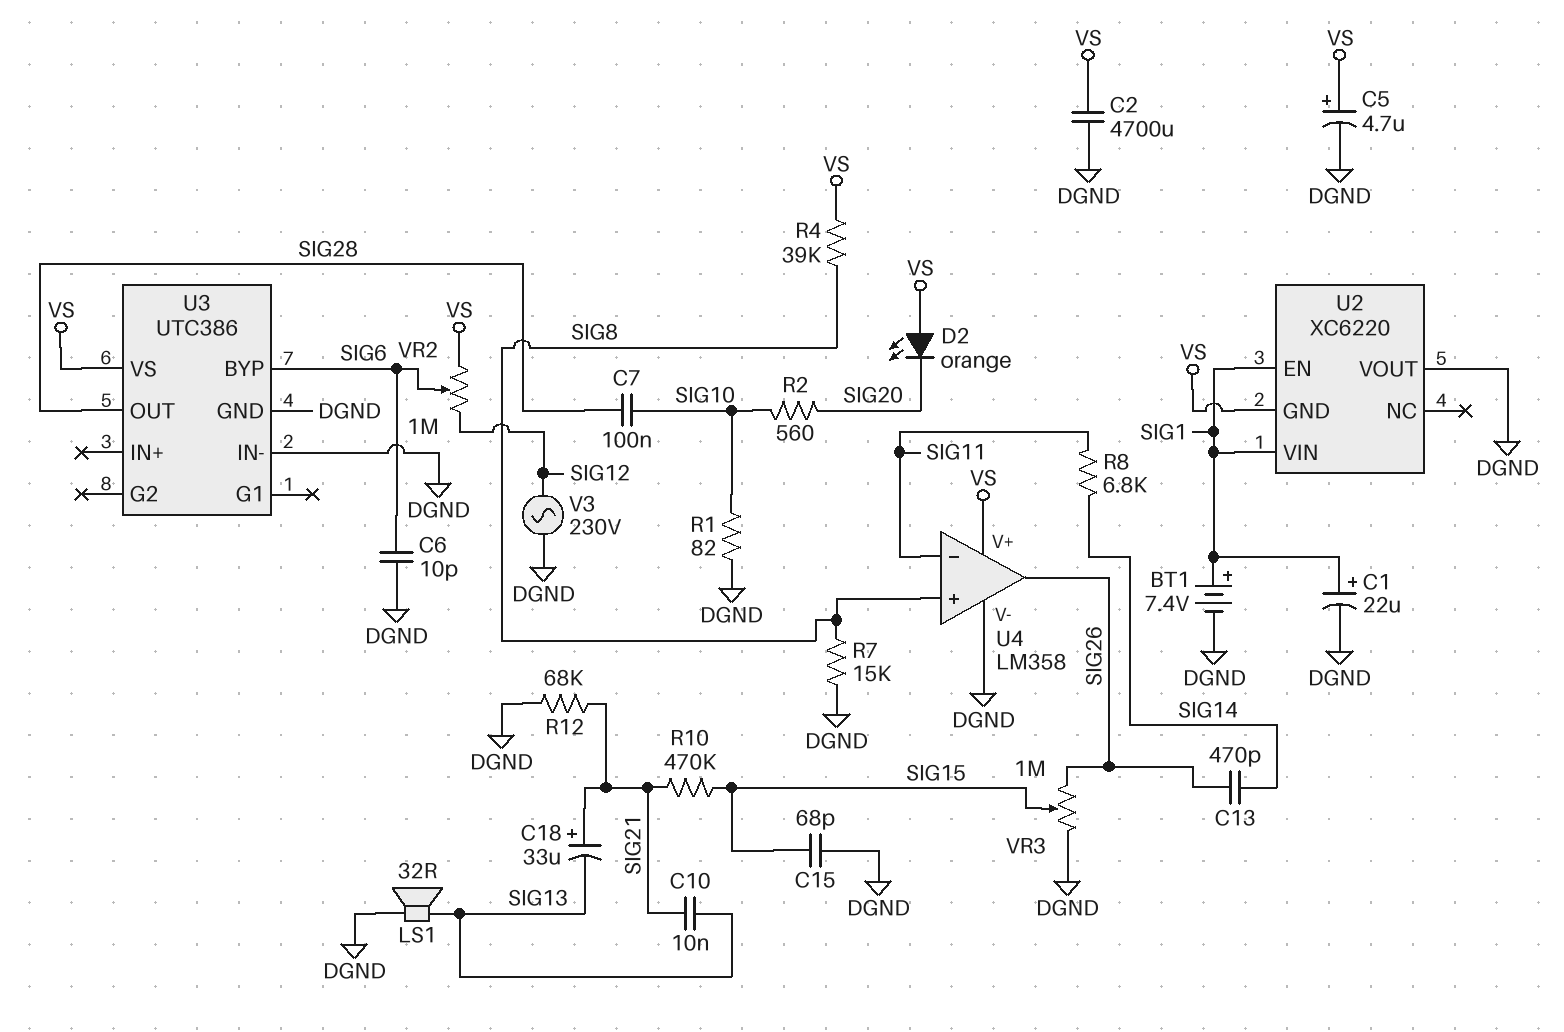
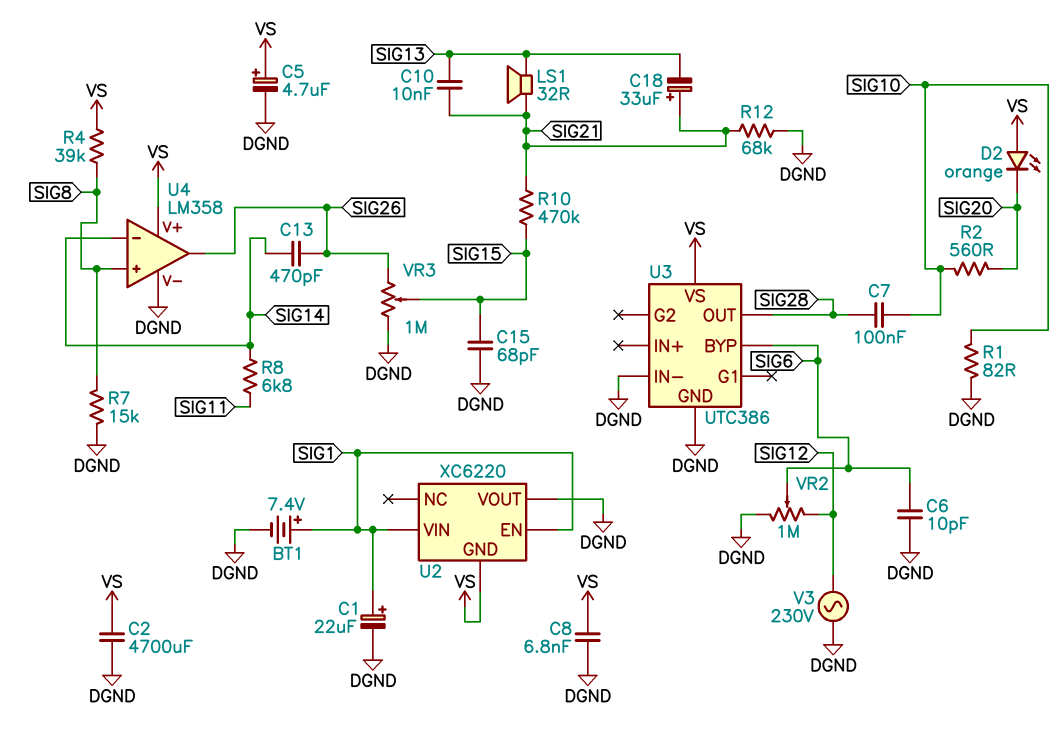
C8: none -> 6.8nF (DGND, VS)
LS1: speaker 32R (DGND, SIG13) -> speaker 32R (SIG13, SIG21)
U4 pin in-: SIG11 -> SIG14
VR2: 1M (SIG12, VS, wiper SIG6) -> 1M (DGND, SIG12, wiper SIG6)

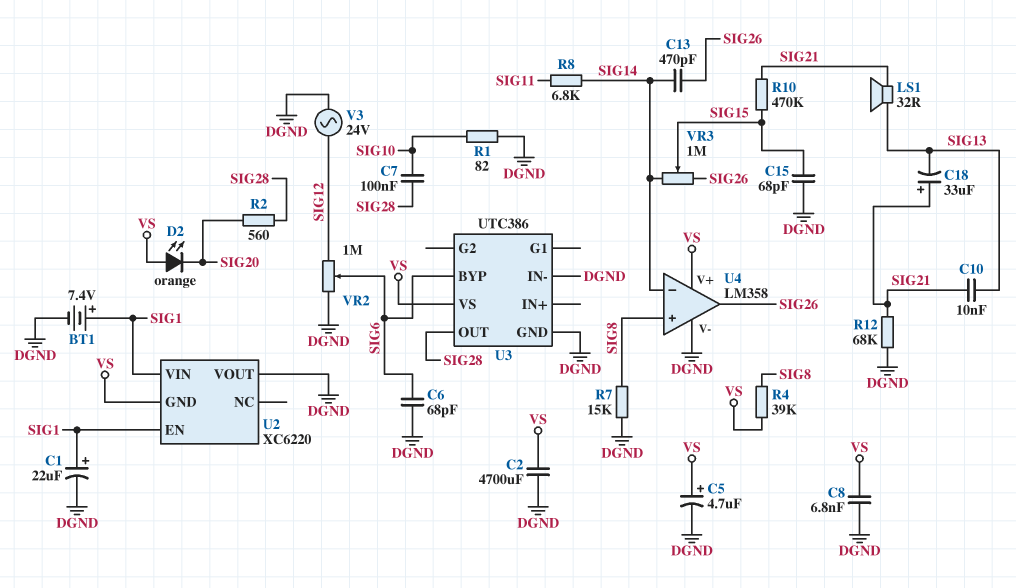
C6: 10pF (DGND, SIG6) -> 68pF (DGND, SIG6)
R2: 560 (SIG10, SIG20) -> 560 (SIG20, SIG28)
V3: AC 230V (DGND, SIG12) -> AC 24V (DGND, SIG12)
VR3: 1M (DGND, SIG26, wiper SIG15) -> 1M (SIG14, SIG26, wiper SIG15)

